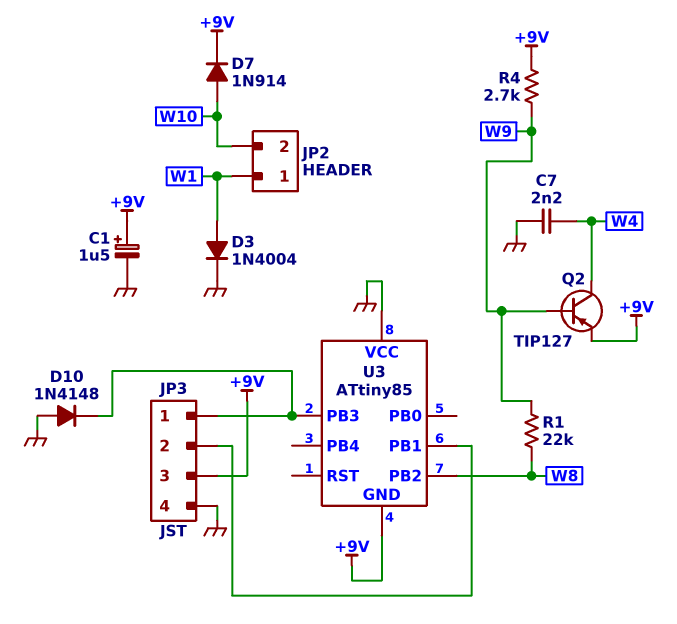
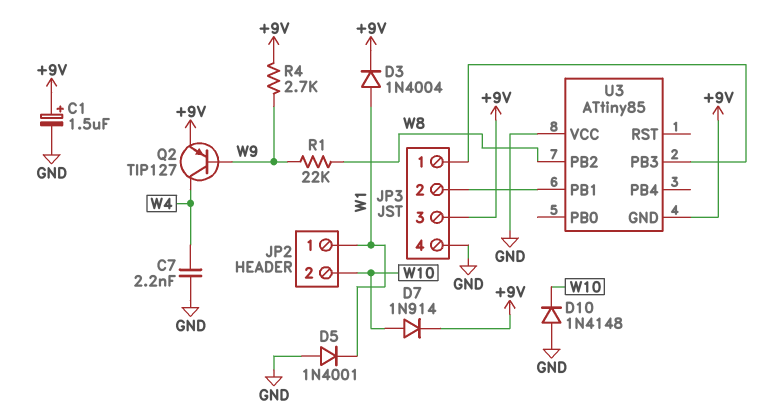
D3: diode 1N4004 (A W1, K GND) -> diode 1N4004 (A W1, K +9V)
D5: none -> diode 1N4001 (A GND, K W1)
D10: diode 1N4148 (A GND, K JP3/1) -> diode 1N4148 (A GND, K W10)

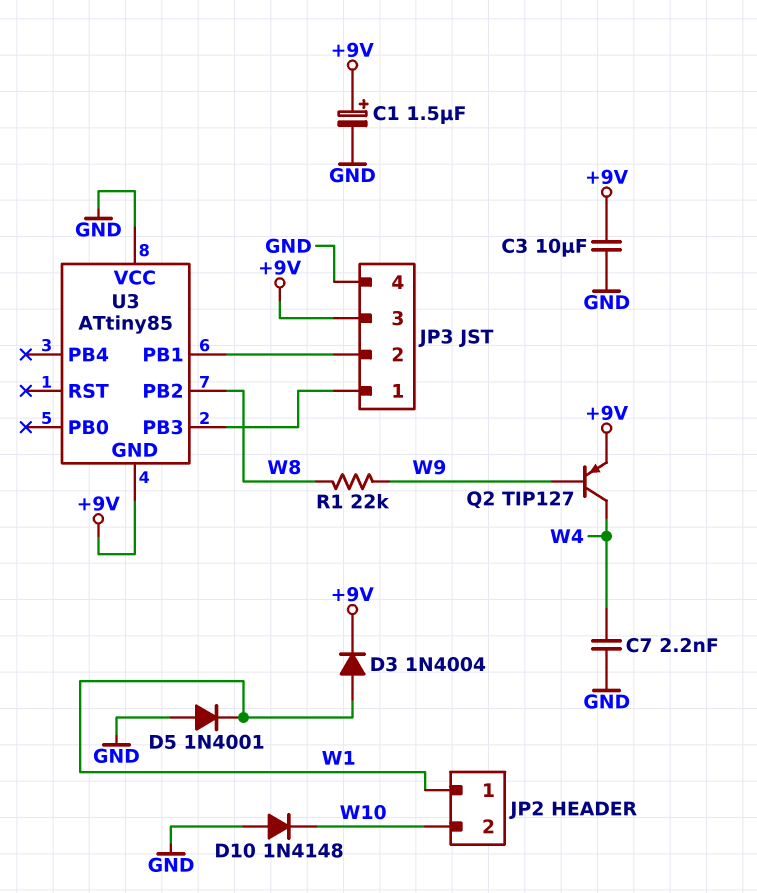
C3: none -> 10uF (+9V, GND)
D7: diode 1N914 (A W10, K +9V) -> none
R4: 2.7k (+9V, W9) -> none

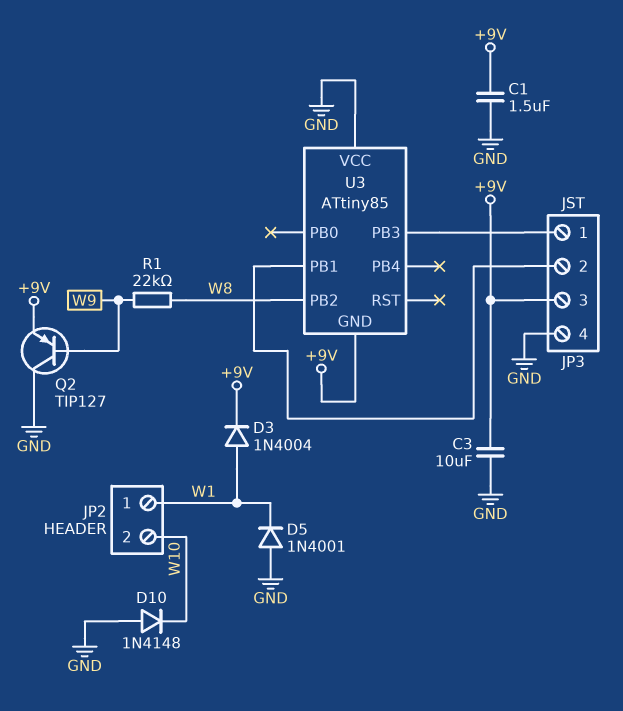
C1: 1.5uF (plus +9V, minus GND) -> 1.5uF (+9V, GND)
C7: 2.2nF (GND, W4) -> none
Q2: PNP TIP127 (B W9, C W4, E +9V) -> PNP TIP127 (B W9, C GND, E +9V)

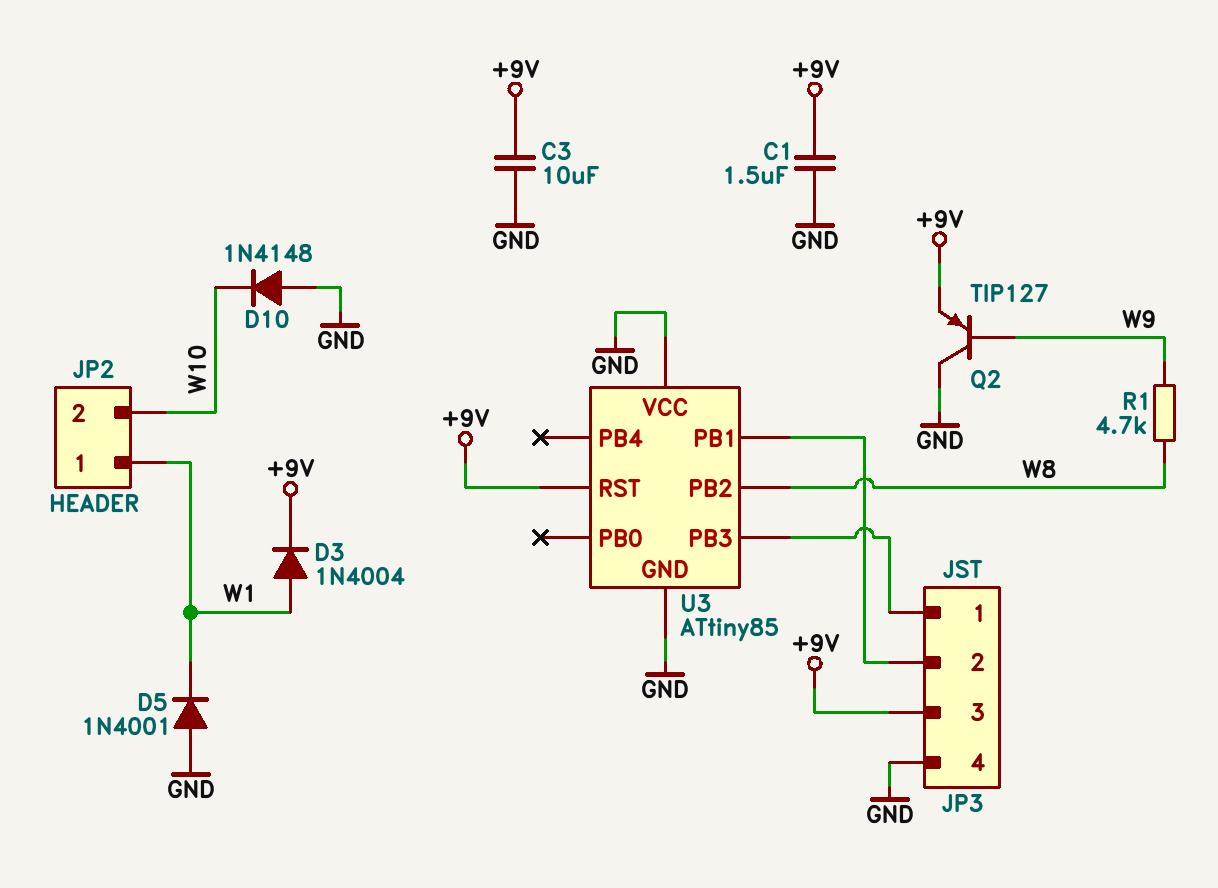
R1: 22k (W8, W9) -> 4.7k (W8, W9)
U3 pin GND: +9V -> GND
U3 pin RST: none -> +9V

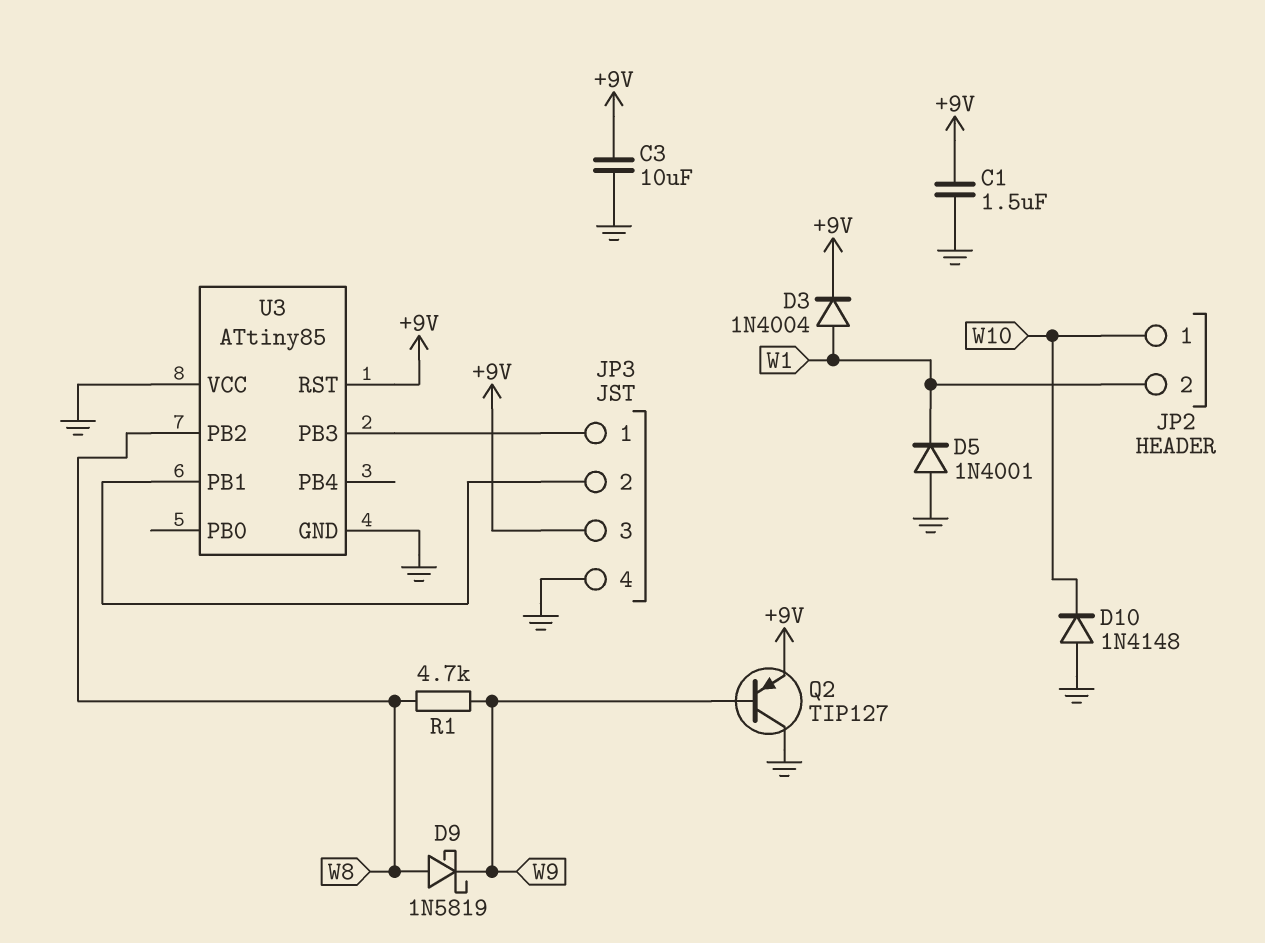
D9: none -> schottky 1N5819 (A W8, K W9)
JP2 pin 1: W1 -> W10
JP2 pin 2: W10 -> W1

